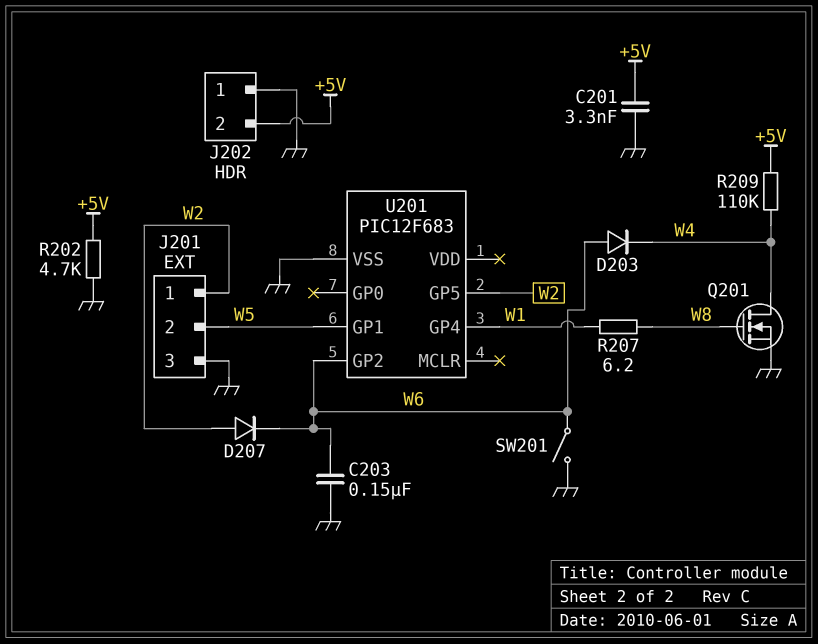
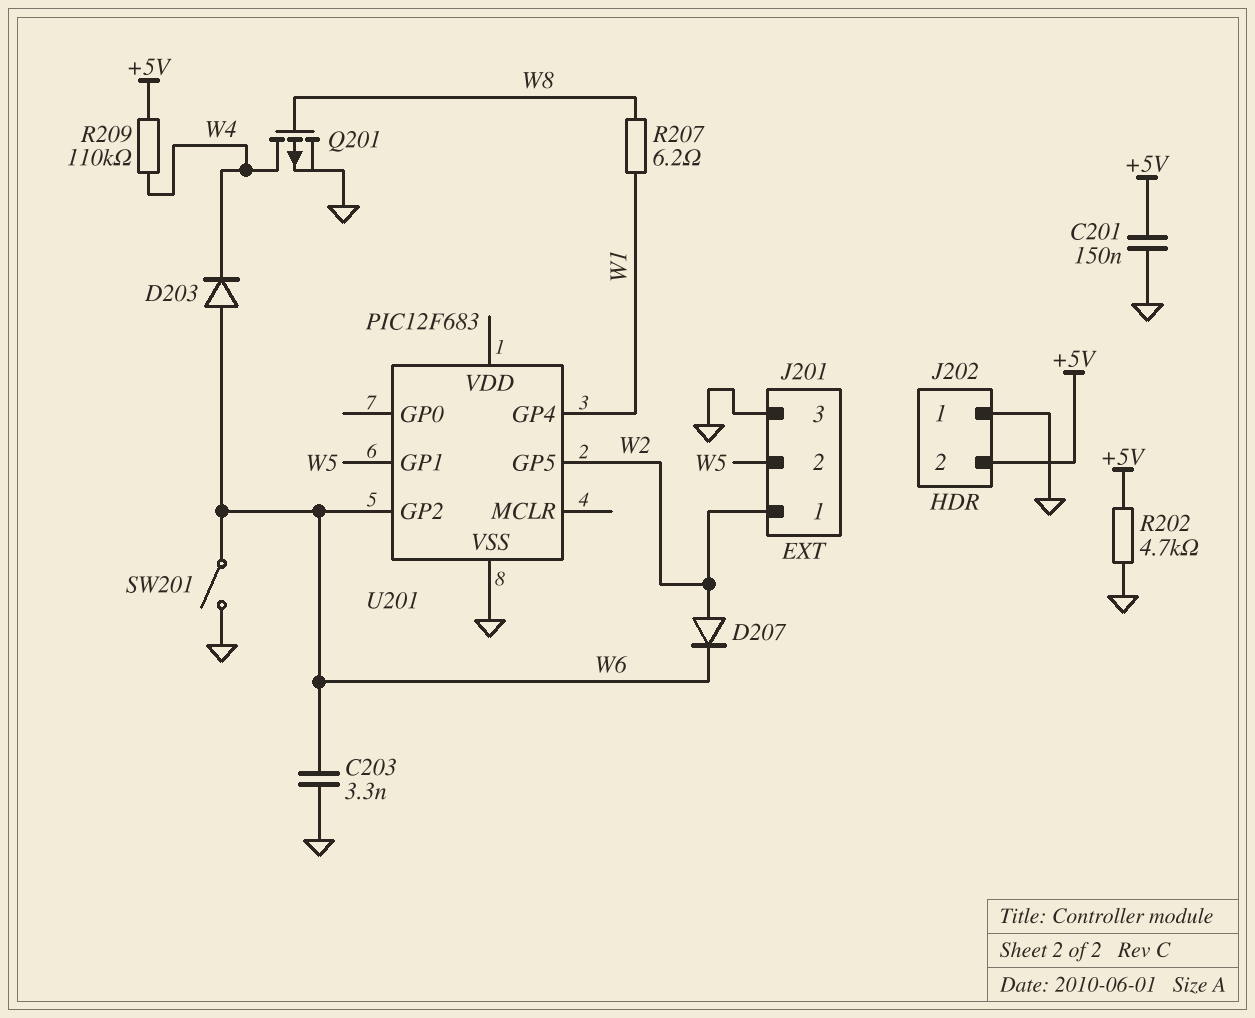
C201: 3.3nF (+5V, GND) -> 150nF (+5V, GND)
C203: 150nF (GND, W6) -> 3.3nF (GND, W6)
Q201: NMOS (G W8, D W4, S GND) -> PMOS (G W8, D W4, S GND)

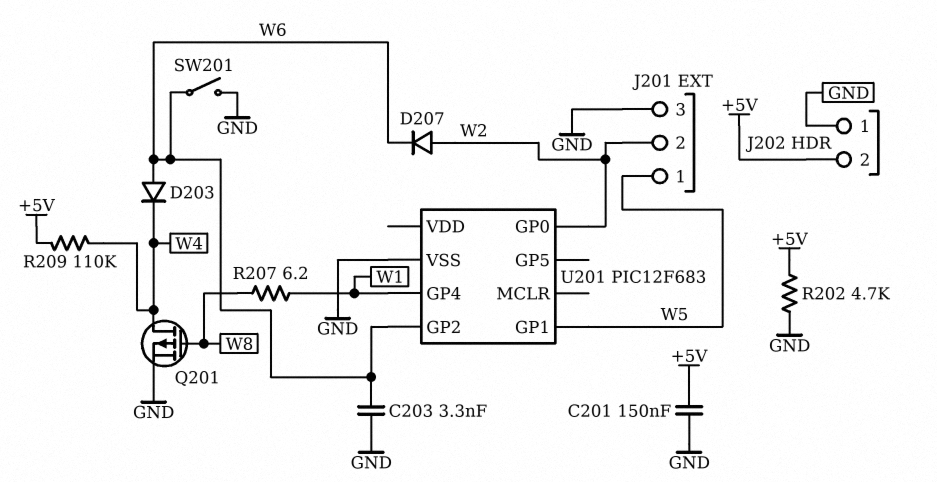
J201 pin 1: W2 -> W5
J201 pin 2: W5 -> W2
U201 pin GP0: none -> W2
U201 pin GP5: W2 -> none

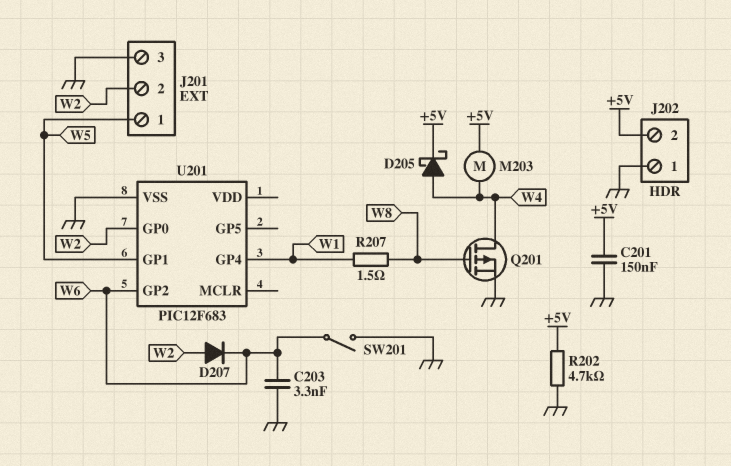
D203: diode (A W6, K W4) -> none
D205: none -> schottky (A W4, K +5V)
M203: none -> motor (+5V, W4)
R207: 6.2 (W1, W8) -> 1.5 (W1, W8)
R209: 110k (+5V, W4) -> none

